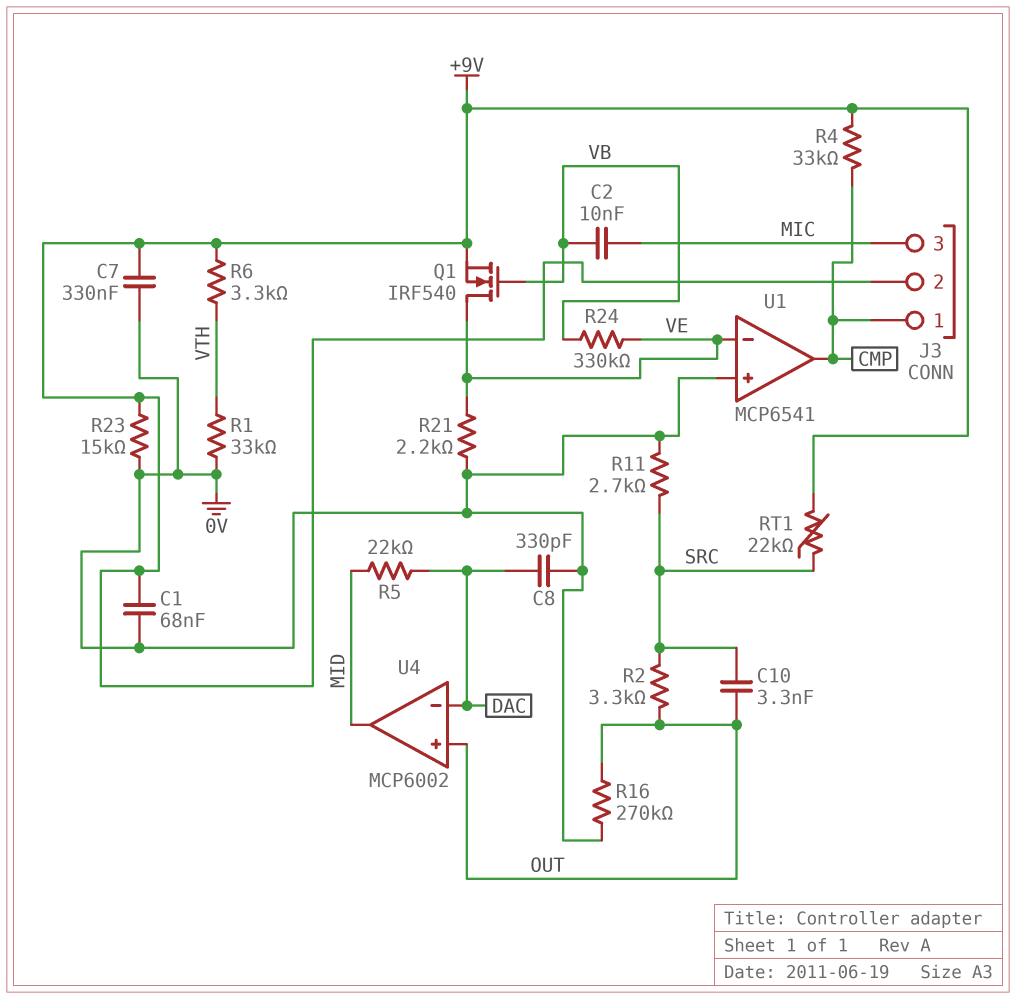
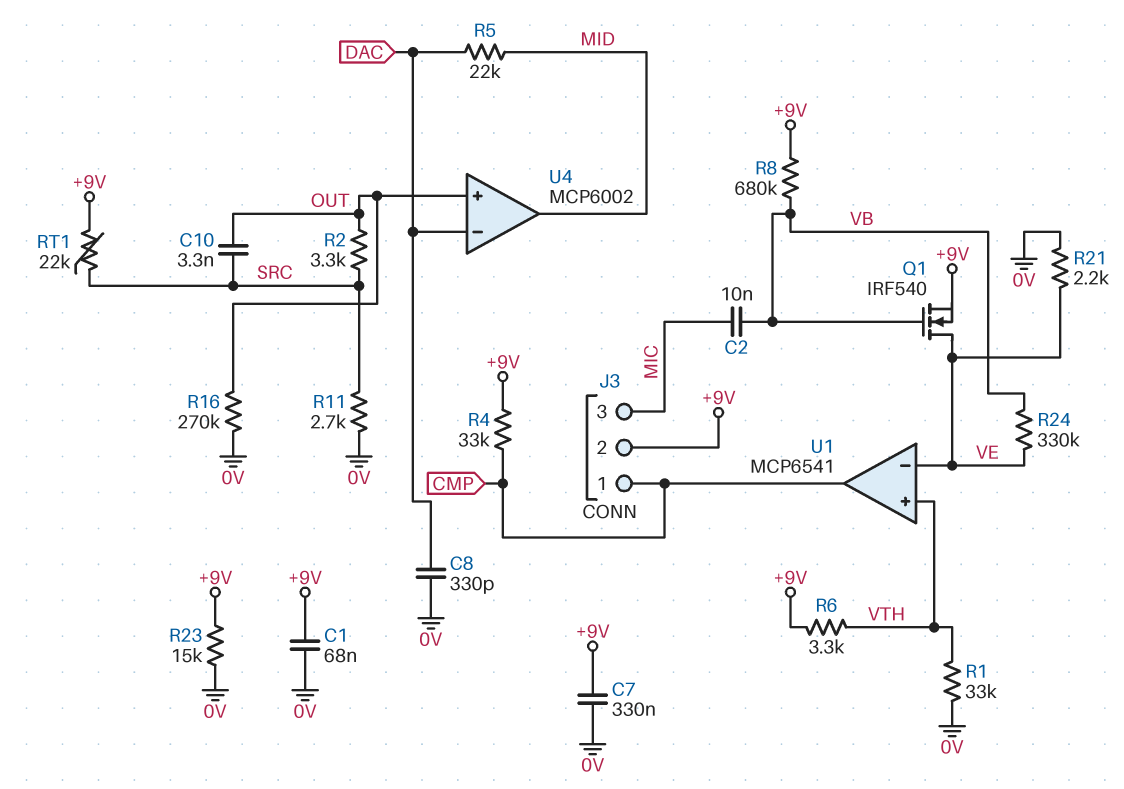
R8: none -> 680k (+9V, VB)
U1 pin in+: 0V -> VTH

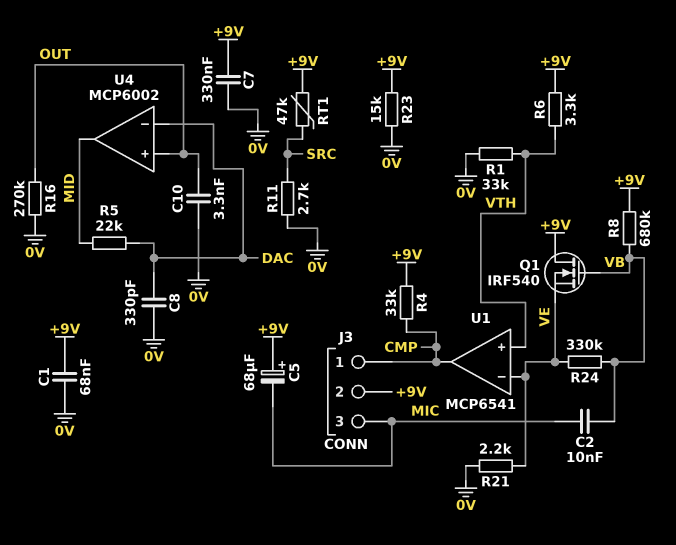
C5: none -> 68uF (plus +9V, minus MIC)
C10: 3.3nF (OUT, SRC) -> 3.3nF (0V, OUT)
Q1: NMOS IRF540 (G VB, D VE, S +9V) -> NMOS IRF540 (G VB, D +9V, S VE)
R2: 3.3k (OUT, SRC) -> none
RT1: 22k (+9V, SRC) -> 47k (+9V, SRC)

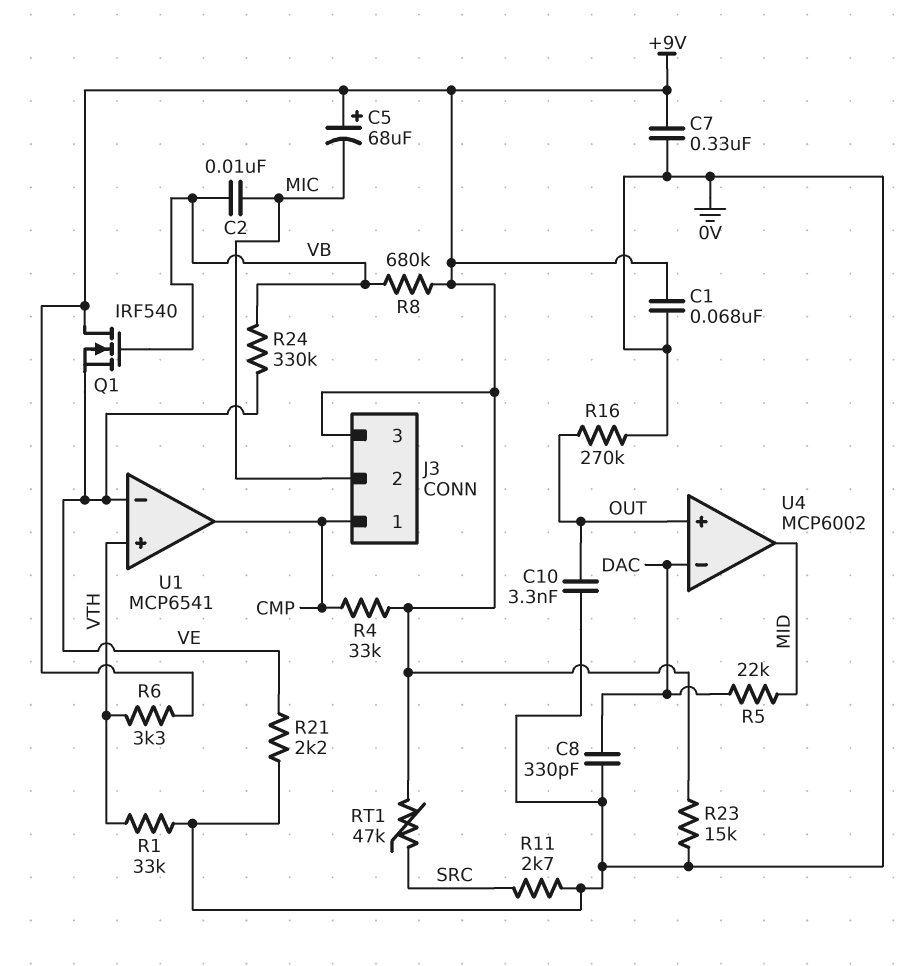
J3 pin 2: +9V -> MIC
J3 pin 3: MIC -> +9V

